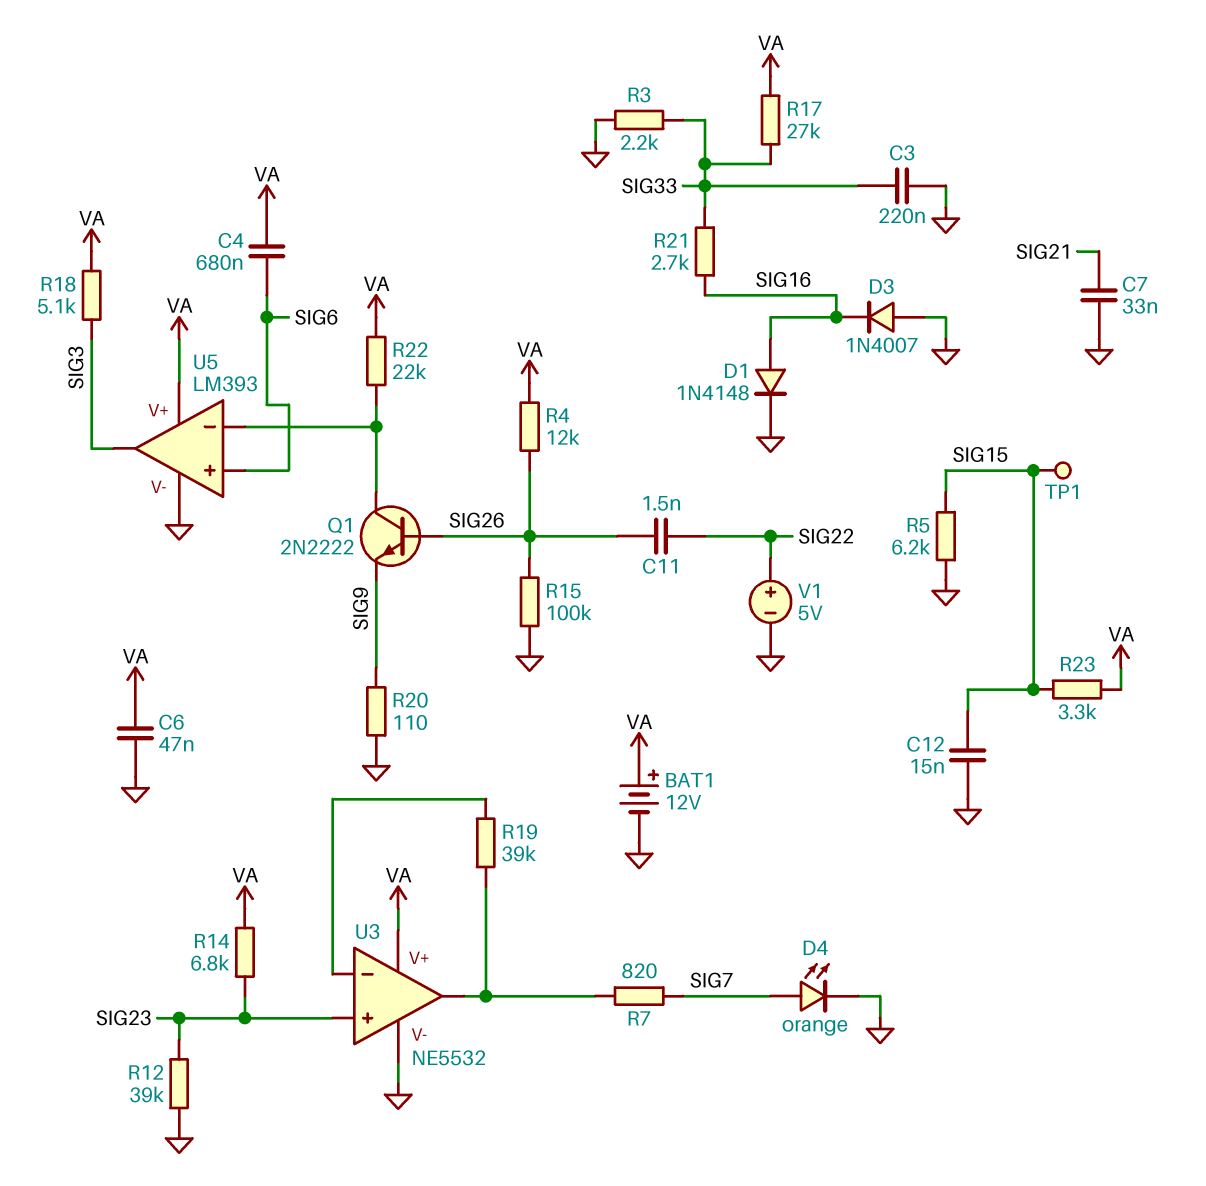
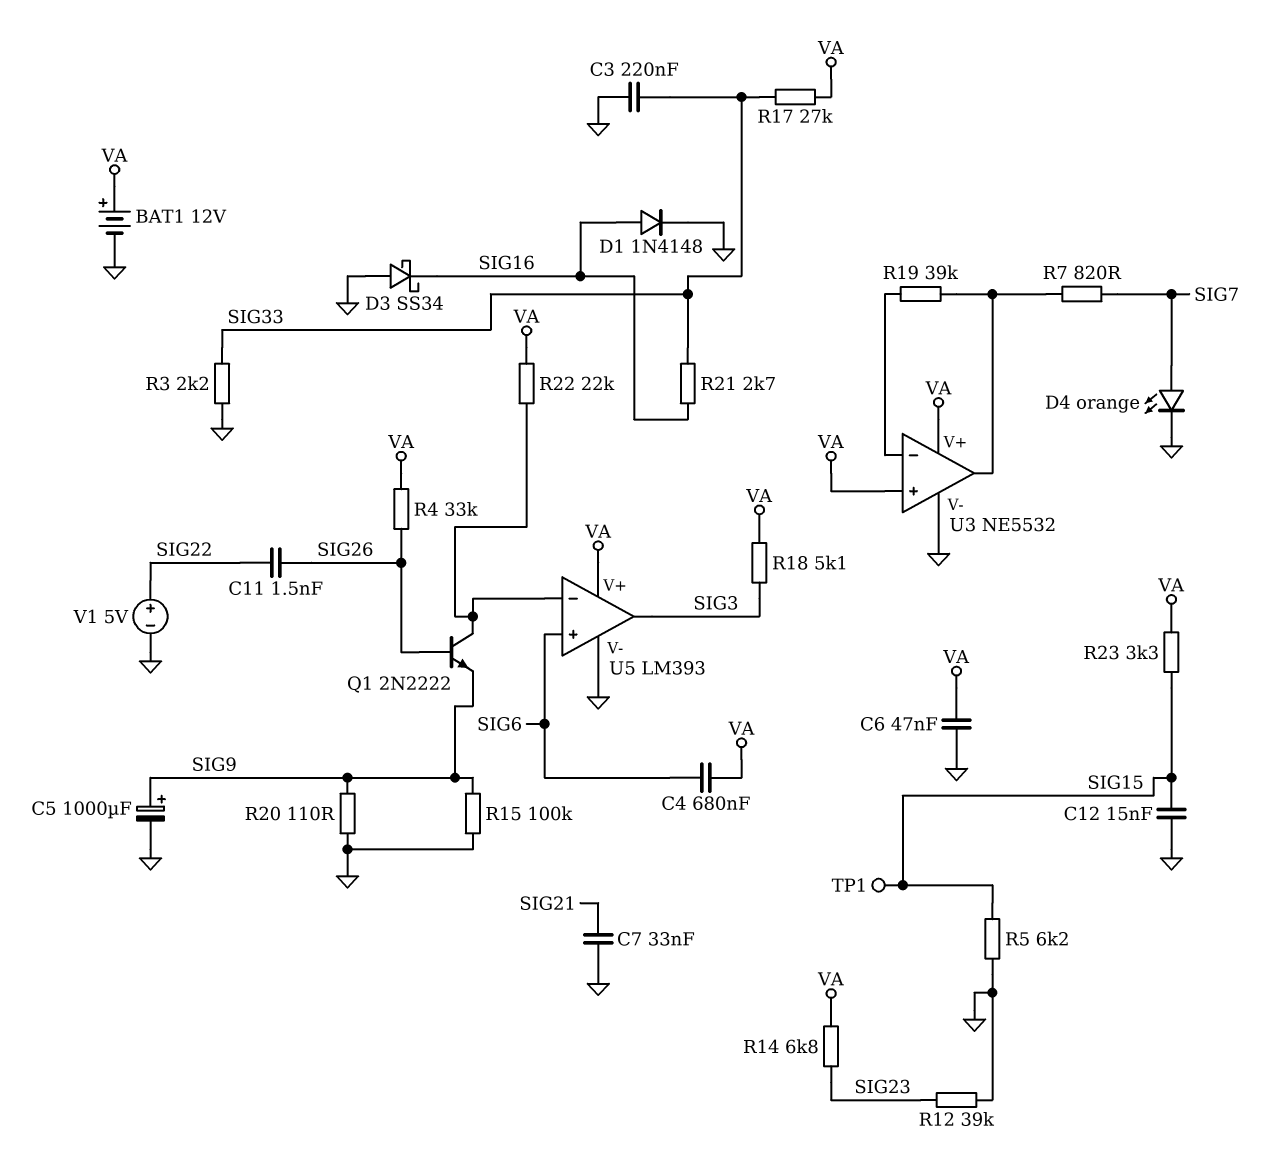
C5: none -> 1000uF (plus SIG9, minus GND)
D3: diode 1N4007 (A GND, K SIG16) -> schottky SS34 (A GND, K SIG16)
R4: 12k (SIG26, VA) -> 33k (SIG26, VA)
R15: 100k (GND, SIG26) -> 100k (GND, SIG9)
U3 pin in+: SIG23 -> VA

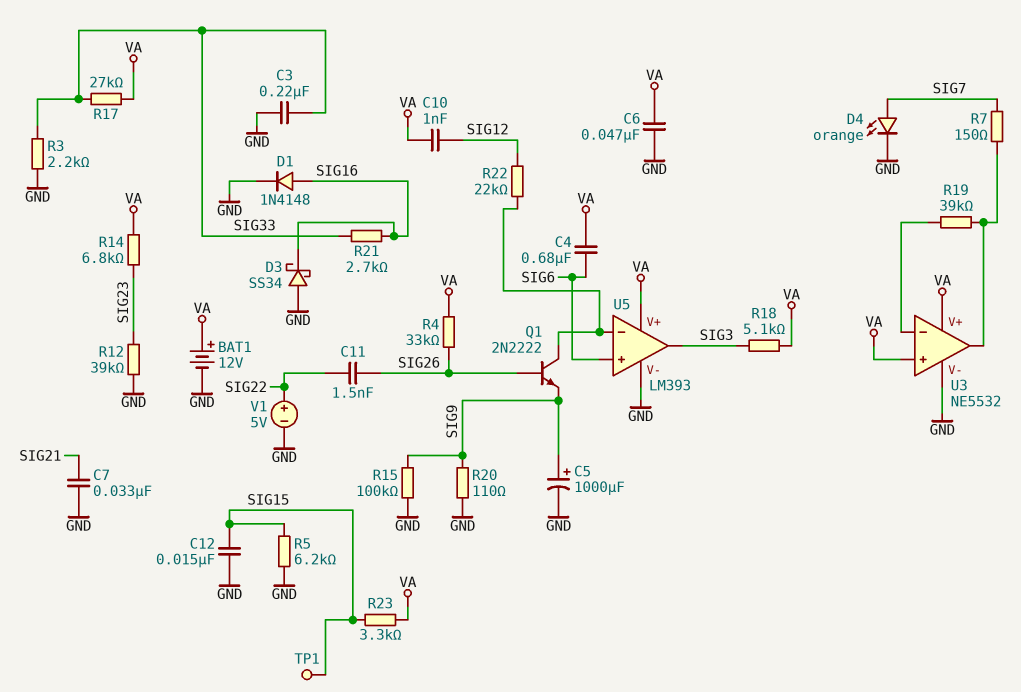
C10: none -> 1nF (SIG12, VA)
R7: 820 (SIG7, U3/out) -> 150 (SIG7, U3/out)
R22: 22k (U5/in-, VA) -> 22k (SIG12, U5/in-)

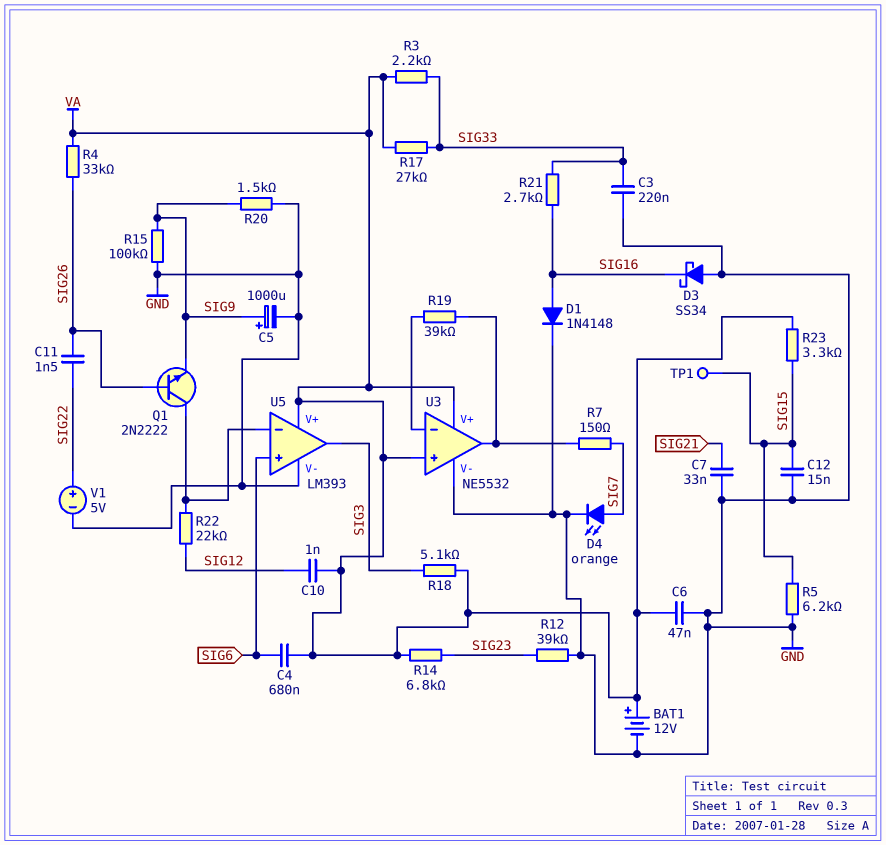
R3: 2.2k (GND, SIG33) -> 2.2k (SIG33, VA)
R20: 110 (GND, SIG9) -> 1.5k (GND, SIG9)

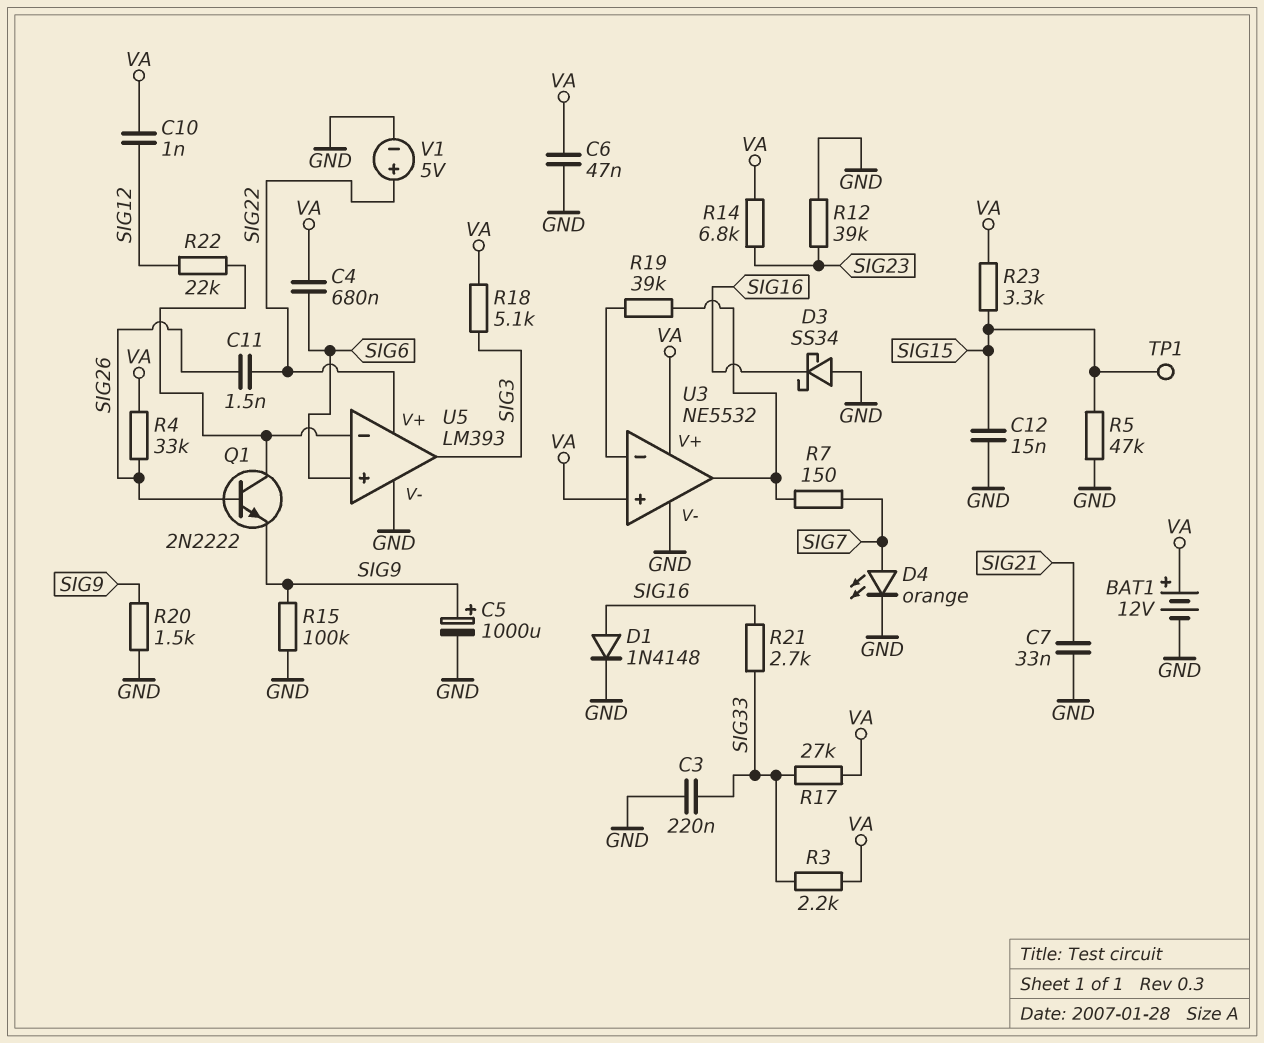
R5: 6.2k (GND, SIG15) -> 47k (GND, SIG15)
U5 pin V+: VA -> SIG22

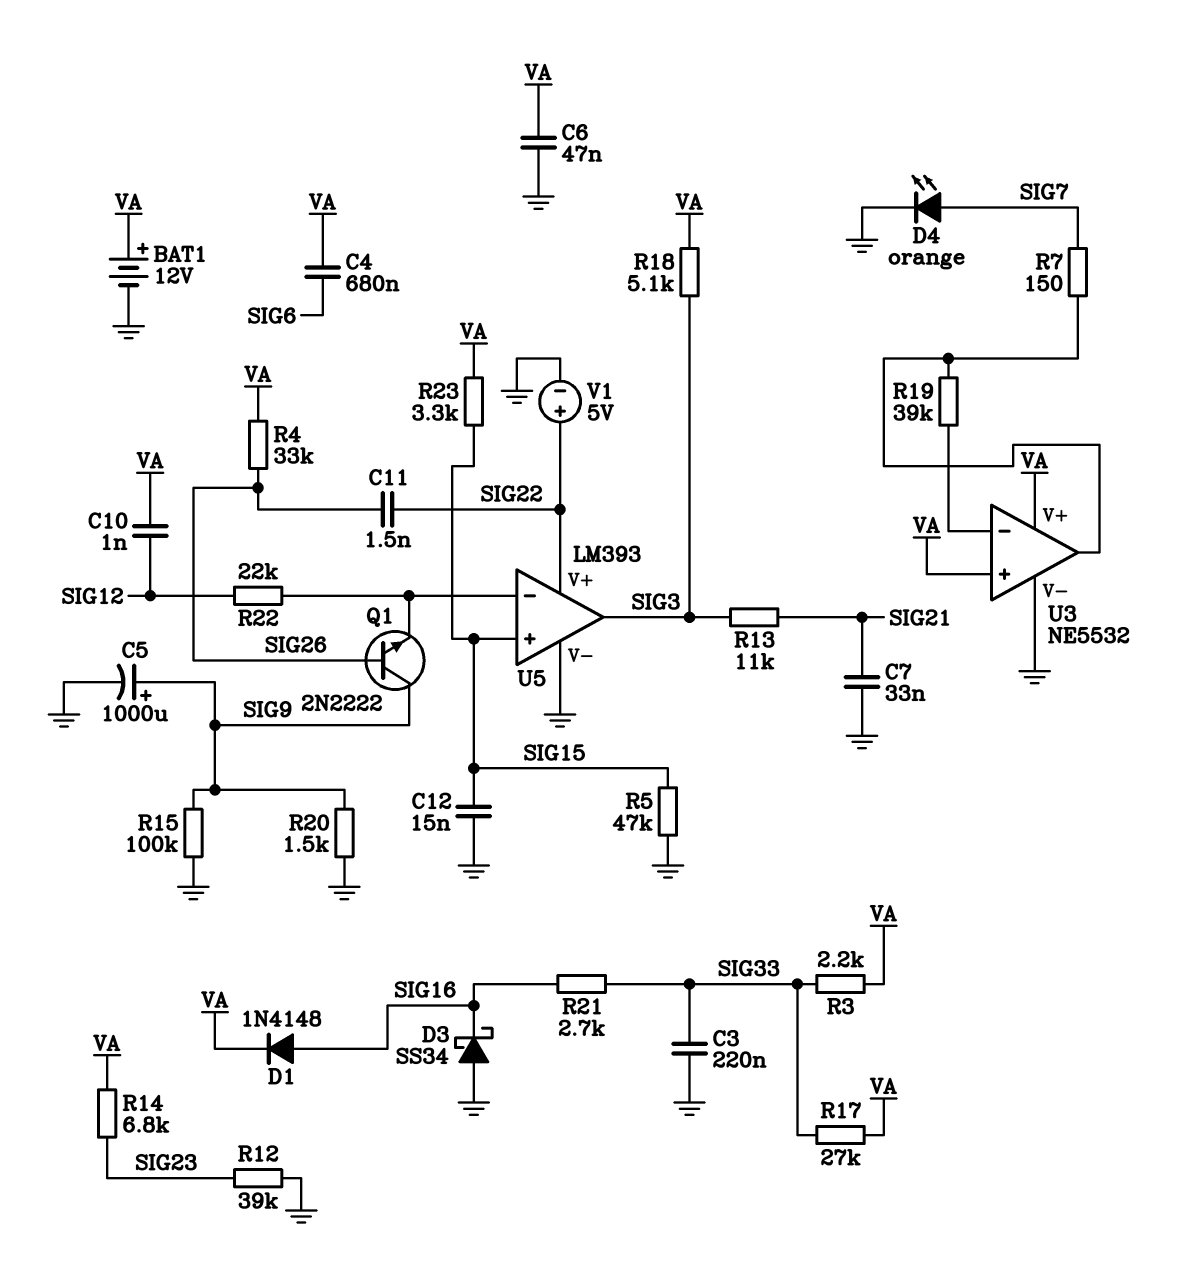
D1: diode 1N4148 (A SIG16, K GND) -> diode 1N4148 (A SIG16, K VA)
Q1: NPN 2N2222 (B SIG26, C U5/in-, E SIG9) -> NPN 2N2222 (B SIG26, C SIG9, E U5/in-)
R13: none -> 11k (SIG3, SIG21)
TP1: test point (SIG15) -> none
U5 pin in+: SIG6 -> SIG15

